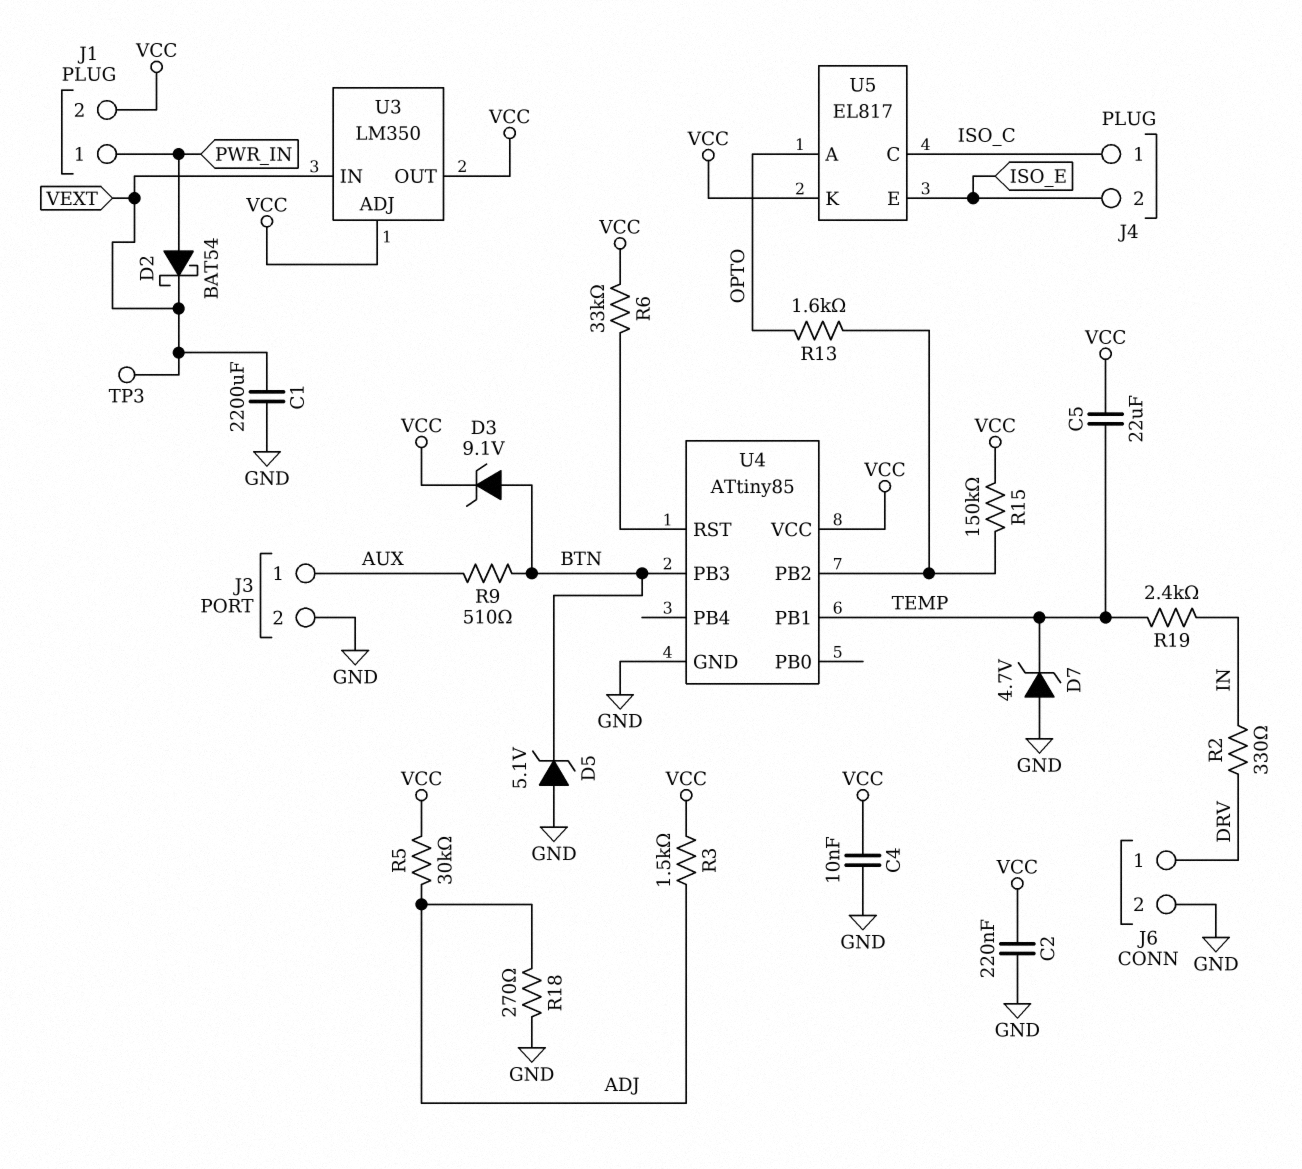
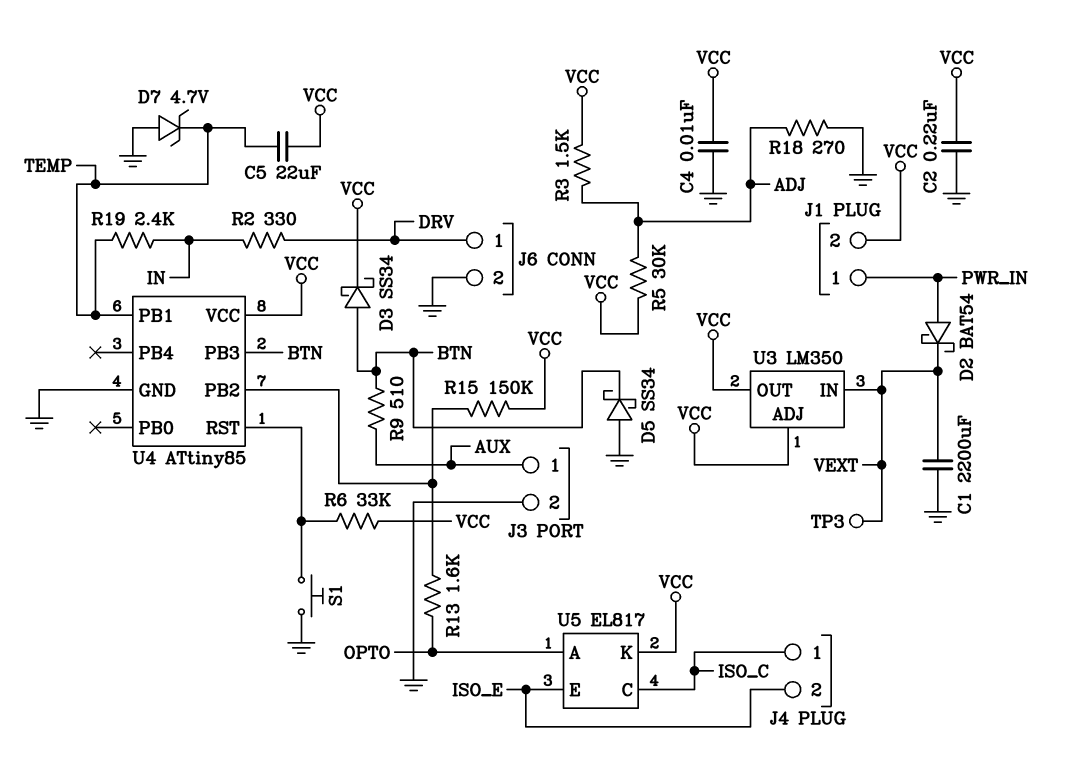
D3: zener 9.1V (A BTN, K VCC) -> schottky SS34 (A BTN, K VCC)
D5: zener 5.1V (A GND, K BTN) -> schottky SS34 (A GND, K BTN)
S1: none -> button (GND, U4/RST)

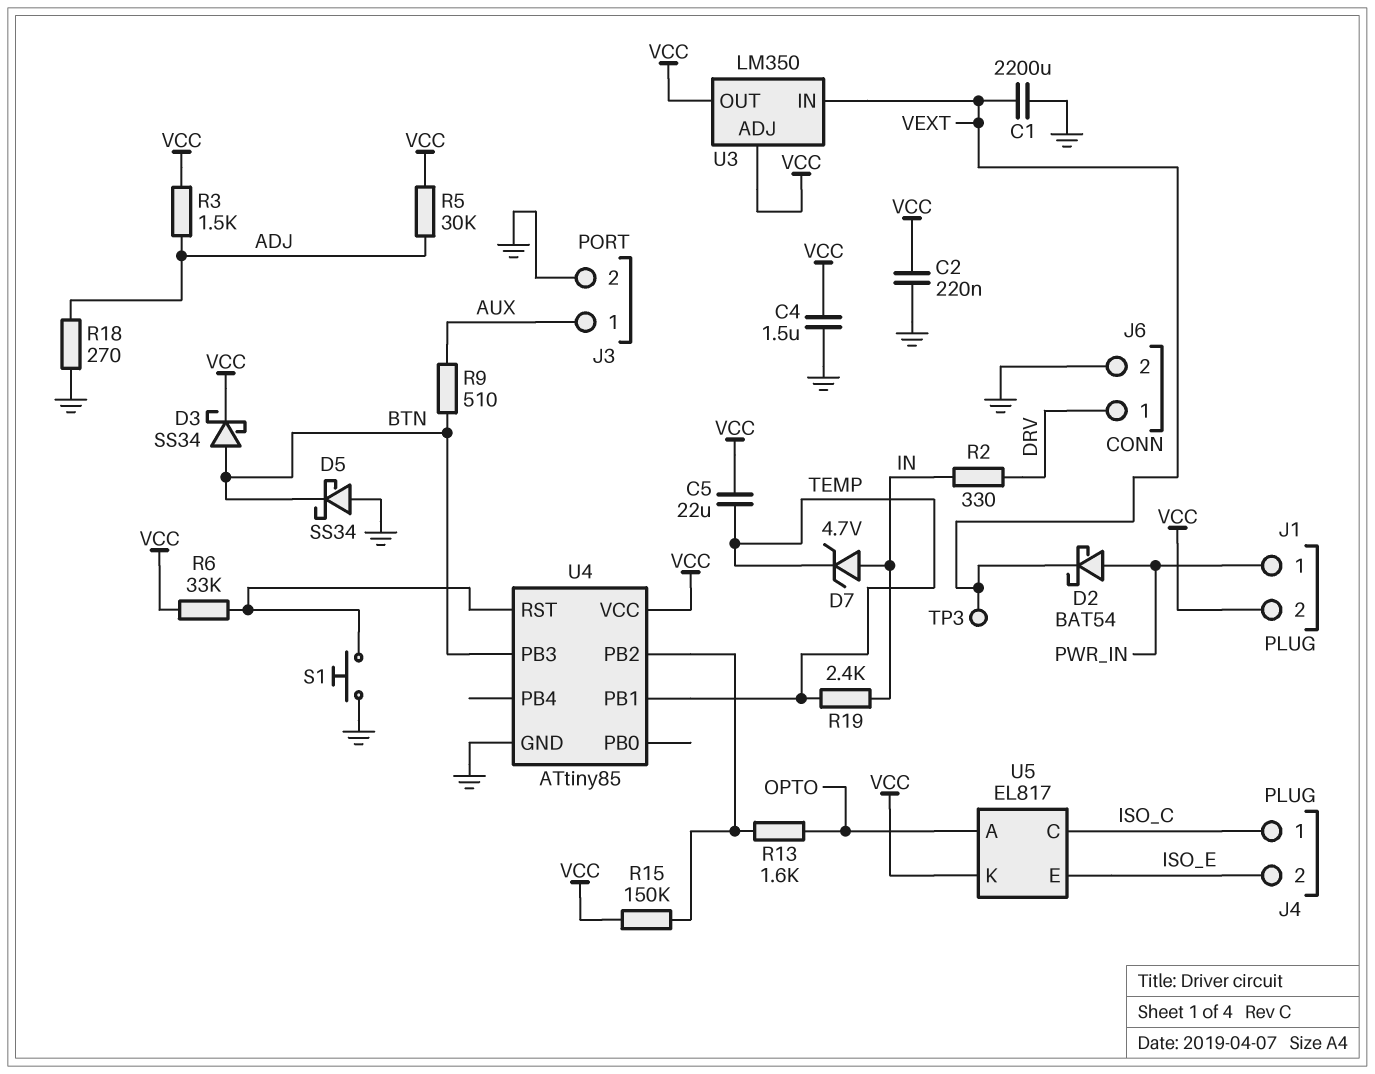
C4: 10nF (GND, VCC) -> 1.5uF (GND, VCC)
D7: zener 4.7V (A GND, K TEMP) -> zener 4.7V (A IN, K TEMP)

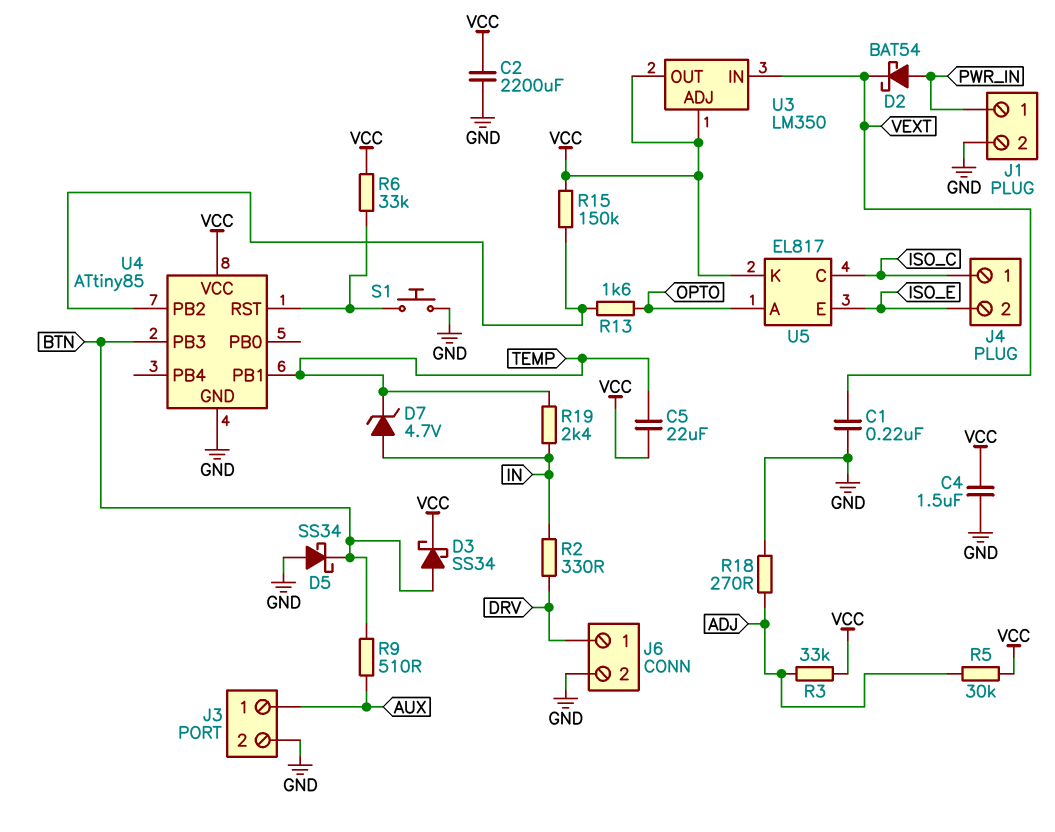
C1: 2200uF (GND, VEXT) -> 220nF (GND, VEXT)
C2: 220nF (GND, VCC) -> 2200uF (GND, VCC)
J1 pin 2: VCC -> GND
R3: 1.5k (ADJ, VCC) -> 33k (ADJ, VCC)
TP3: test point (VEXT) -> none

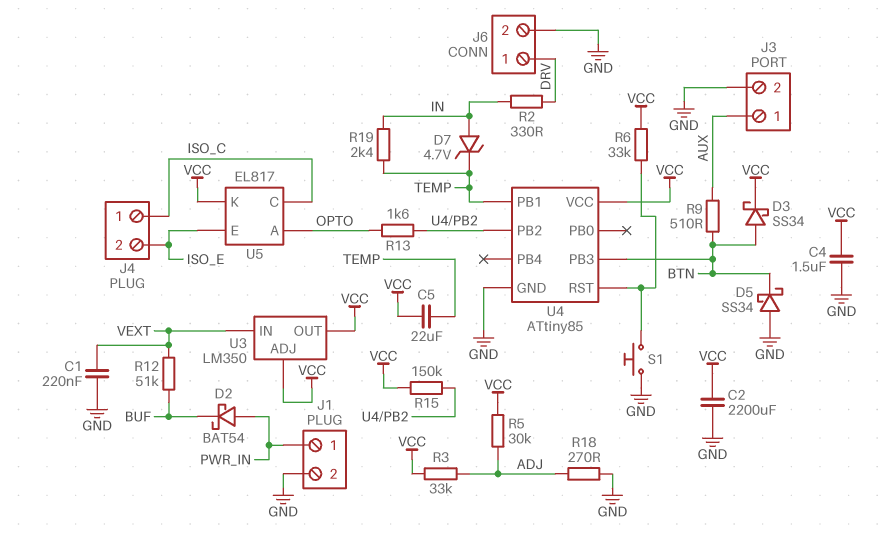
D2: schottky BAT54 (A PWR_IN, K VEXT) -> schottky BAT54 (A PWR_IN, K BUF)
R12: none -> 51k (BUF, VEXT)

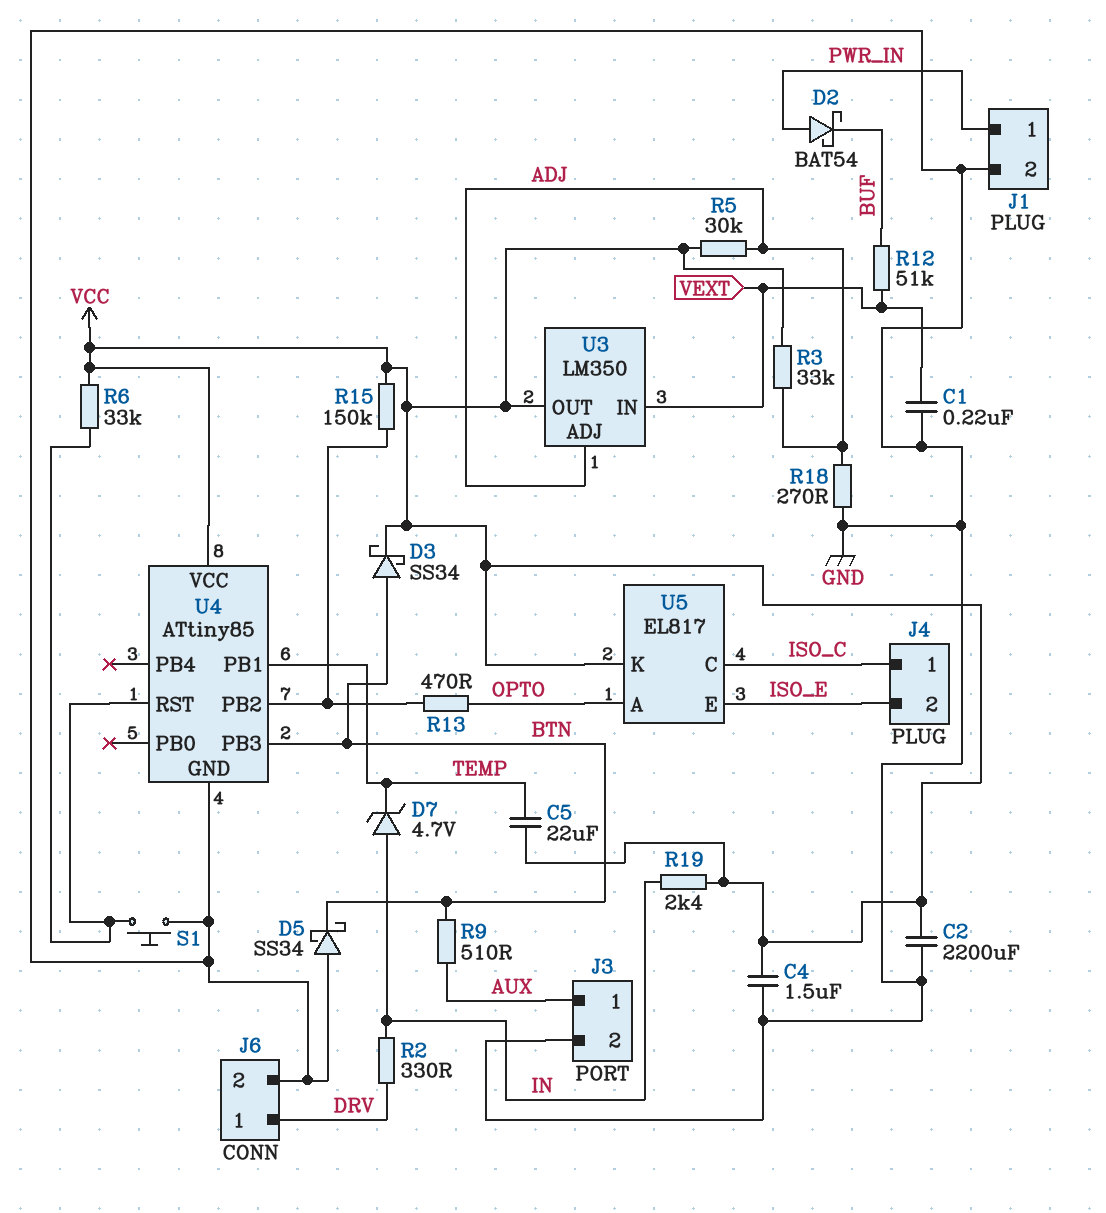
R13: 1.6k (OPTO, U4/PB2) -> 470 (OPTO, U4/PB2)
R19: 2.4k (IN, TEMP) -> 2.4k (IN, VCC)
U3 pin ADJ: VCC -> ADJ

